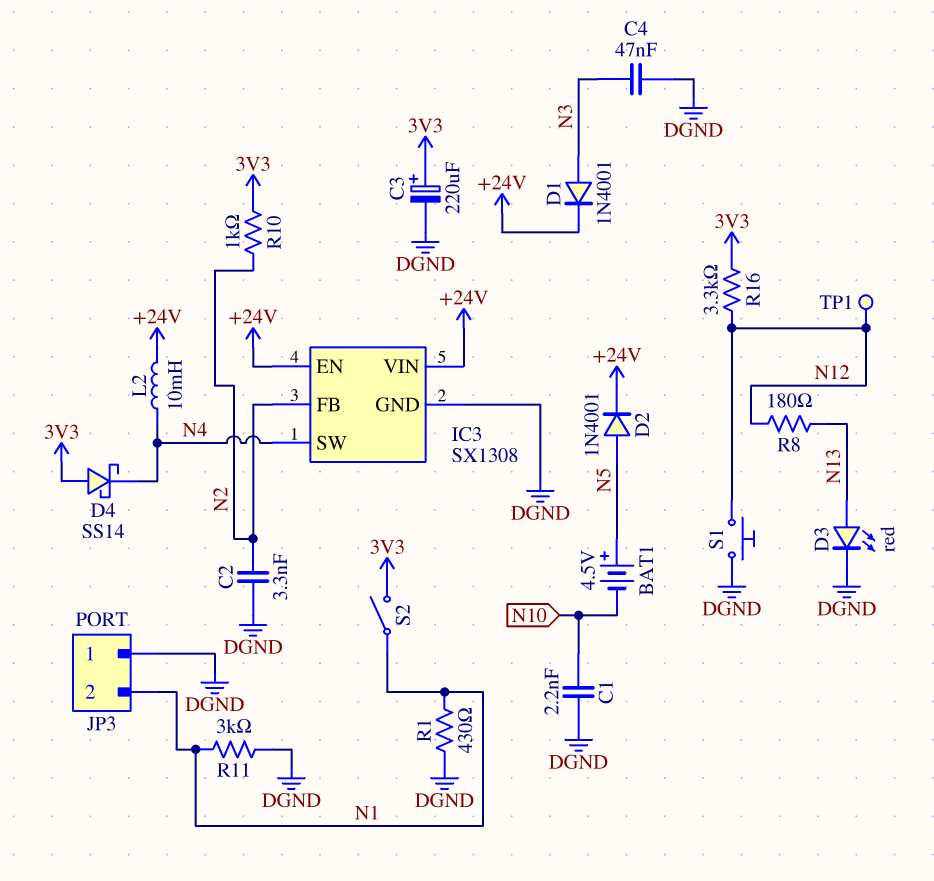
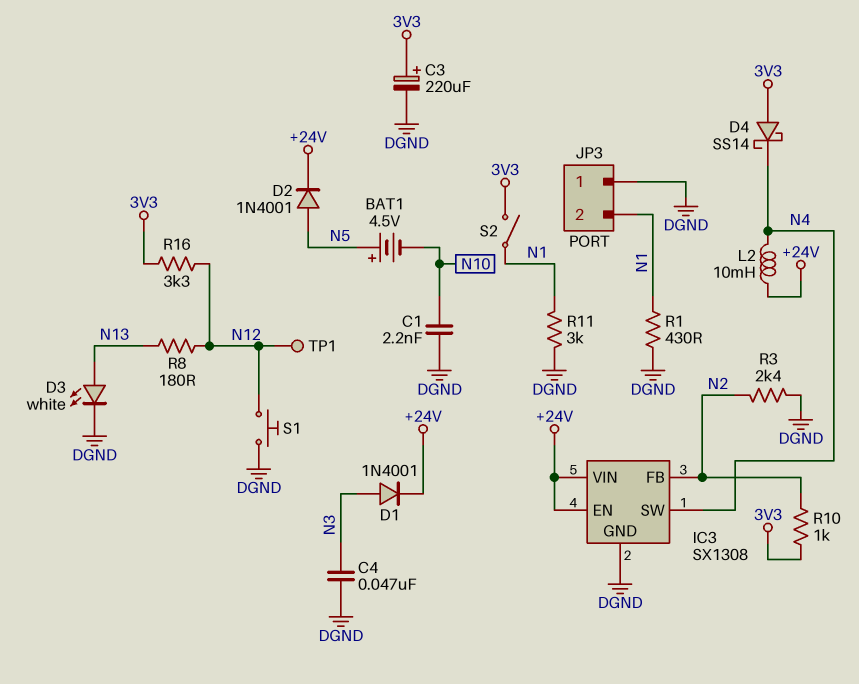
C2: 3.3nF (DGND, N2) -> none
D3: LED red (A N13, K DGND) -> LED white (A N13, K DGND)
R3: none -> 2.4k (DGND, N2)

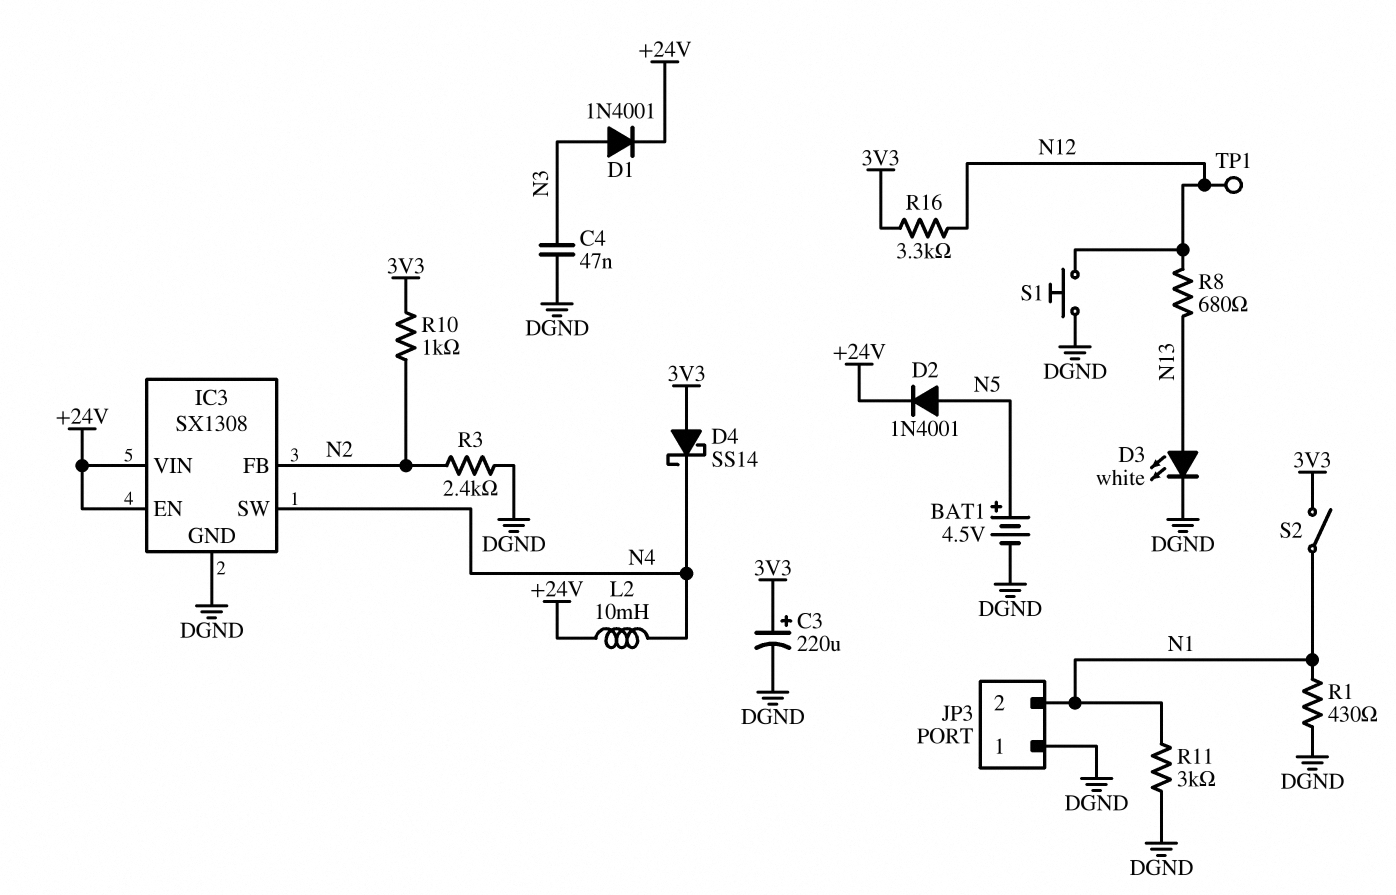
BAT1: 4.5V (plus N5, minus N10) -> 4.5V (plus N5, minus DGND)
C1: 2.2nF (DGND, N10) -> none
R8: 180 (N12, N13) -> 680 (N12, N13)

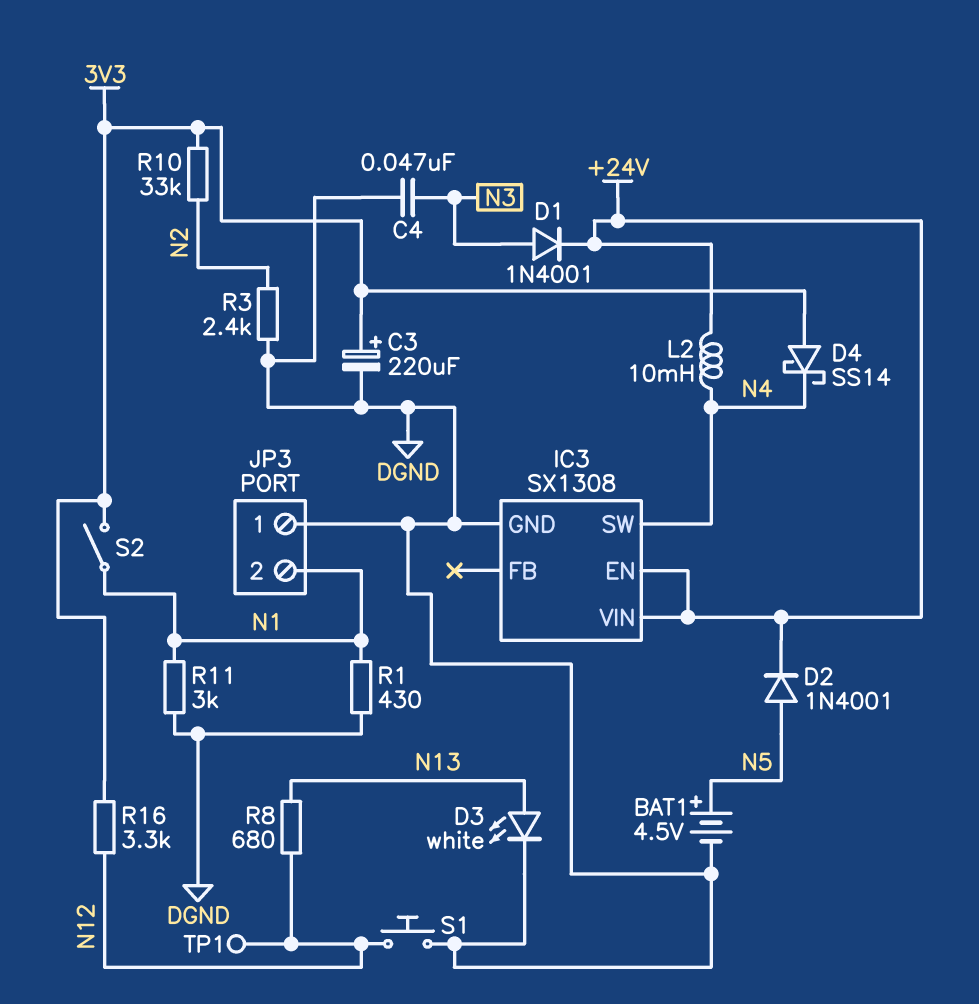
IC3 pin FB: N2 -> none
R10: 1k (3V3, N2) -> 33k (3V3, N2)

